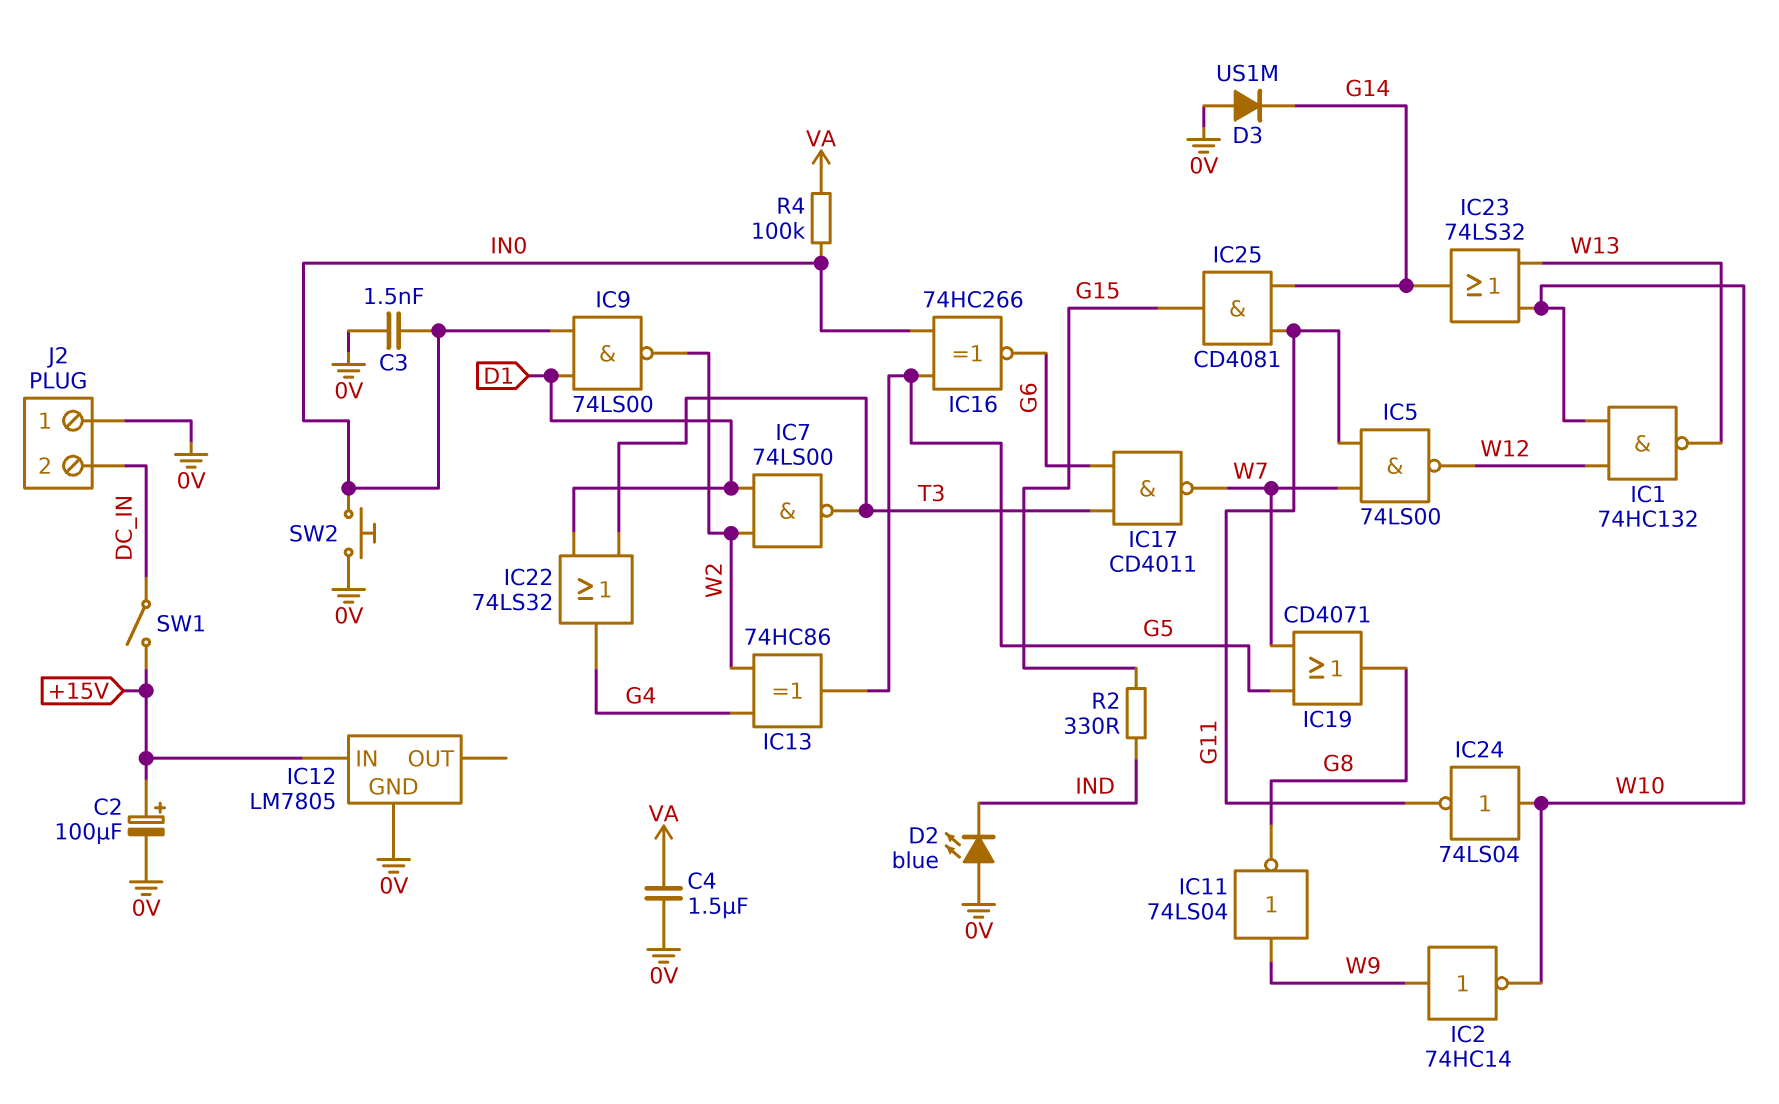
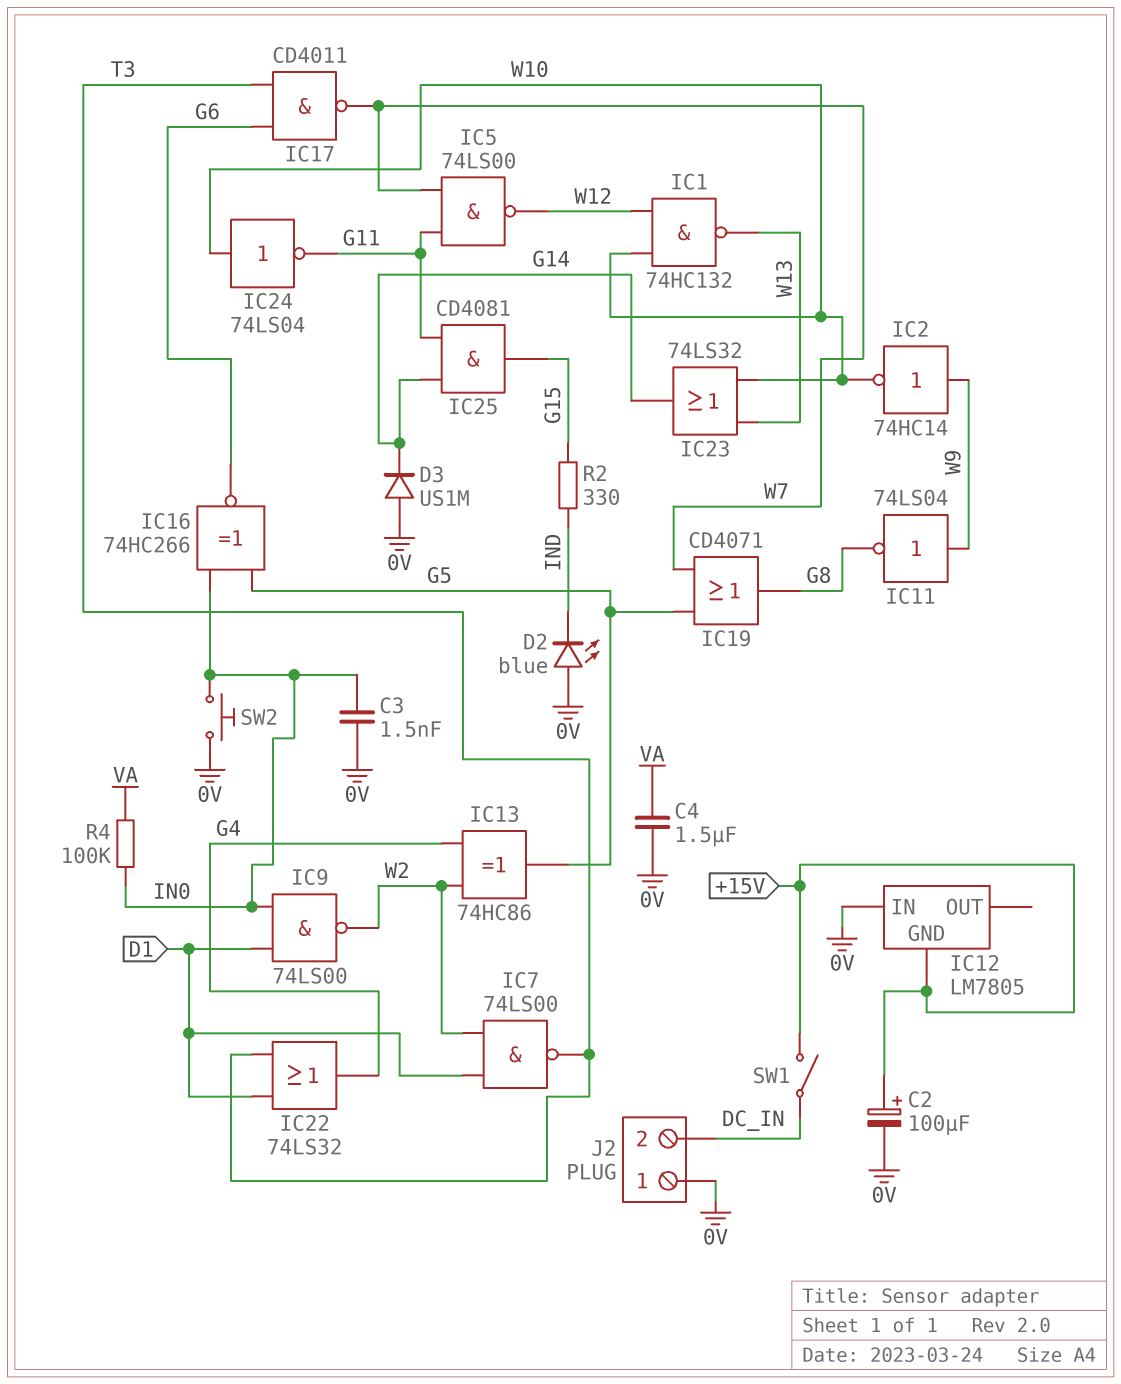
IC12 pin GND: 0V -> +15V
IC12 pin IN: +15V -> 0V

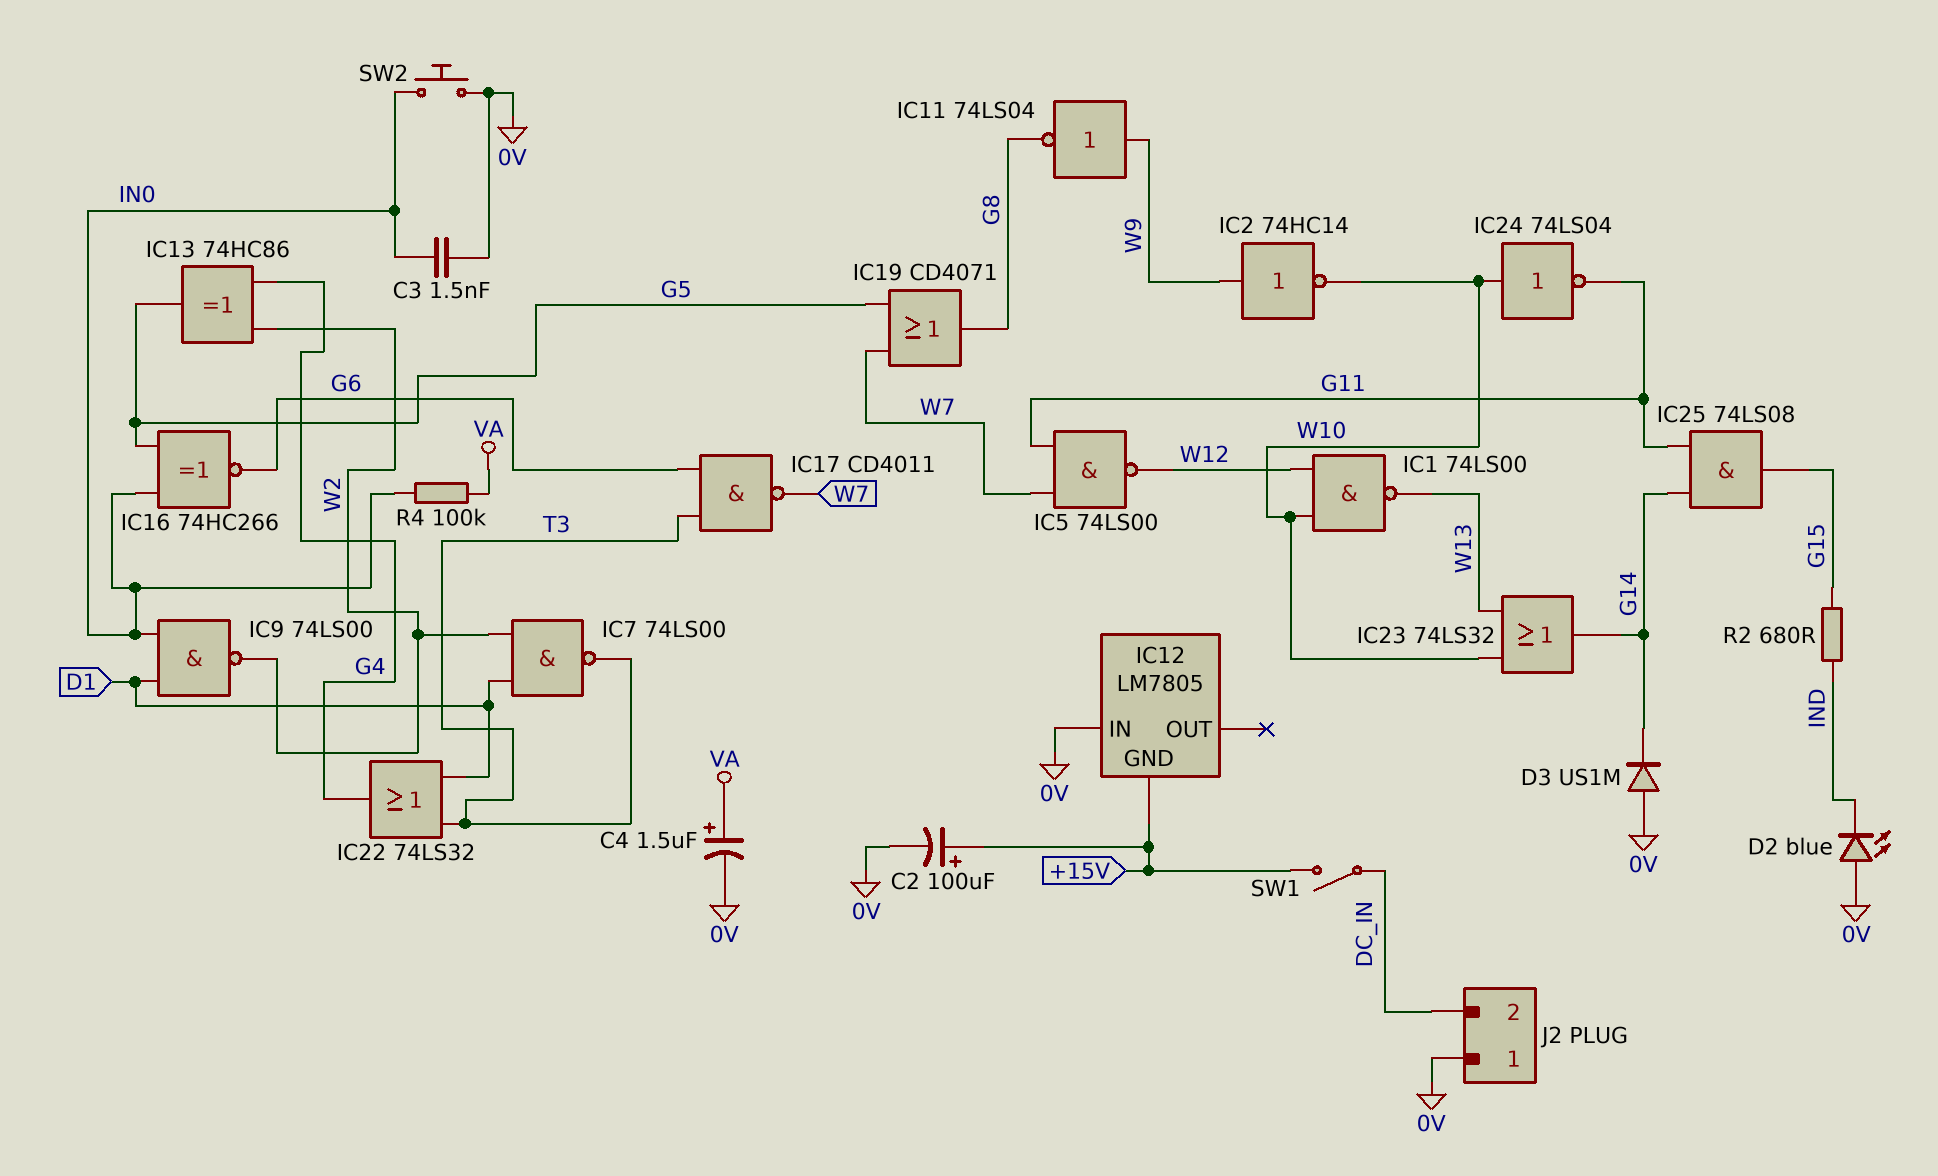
C4: 1.5uF (0V, VA) -> 1.5uF (plus VA, minus 0V)
IC1: NAND 74HC132 (in W10, in W12, out W13) -> NAND 74LS00 (in W10, in W12, out W13)
IC25: AND CD4081 (in G11, in G14, out G15) -> AND 74LS08 (in G11, in G14, out G15)
R2: 330 (G15, IND) -> 680 (G15, IND)

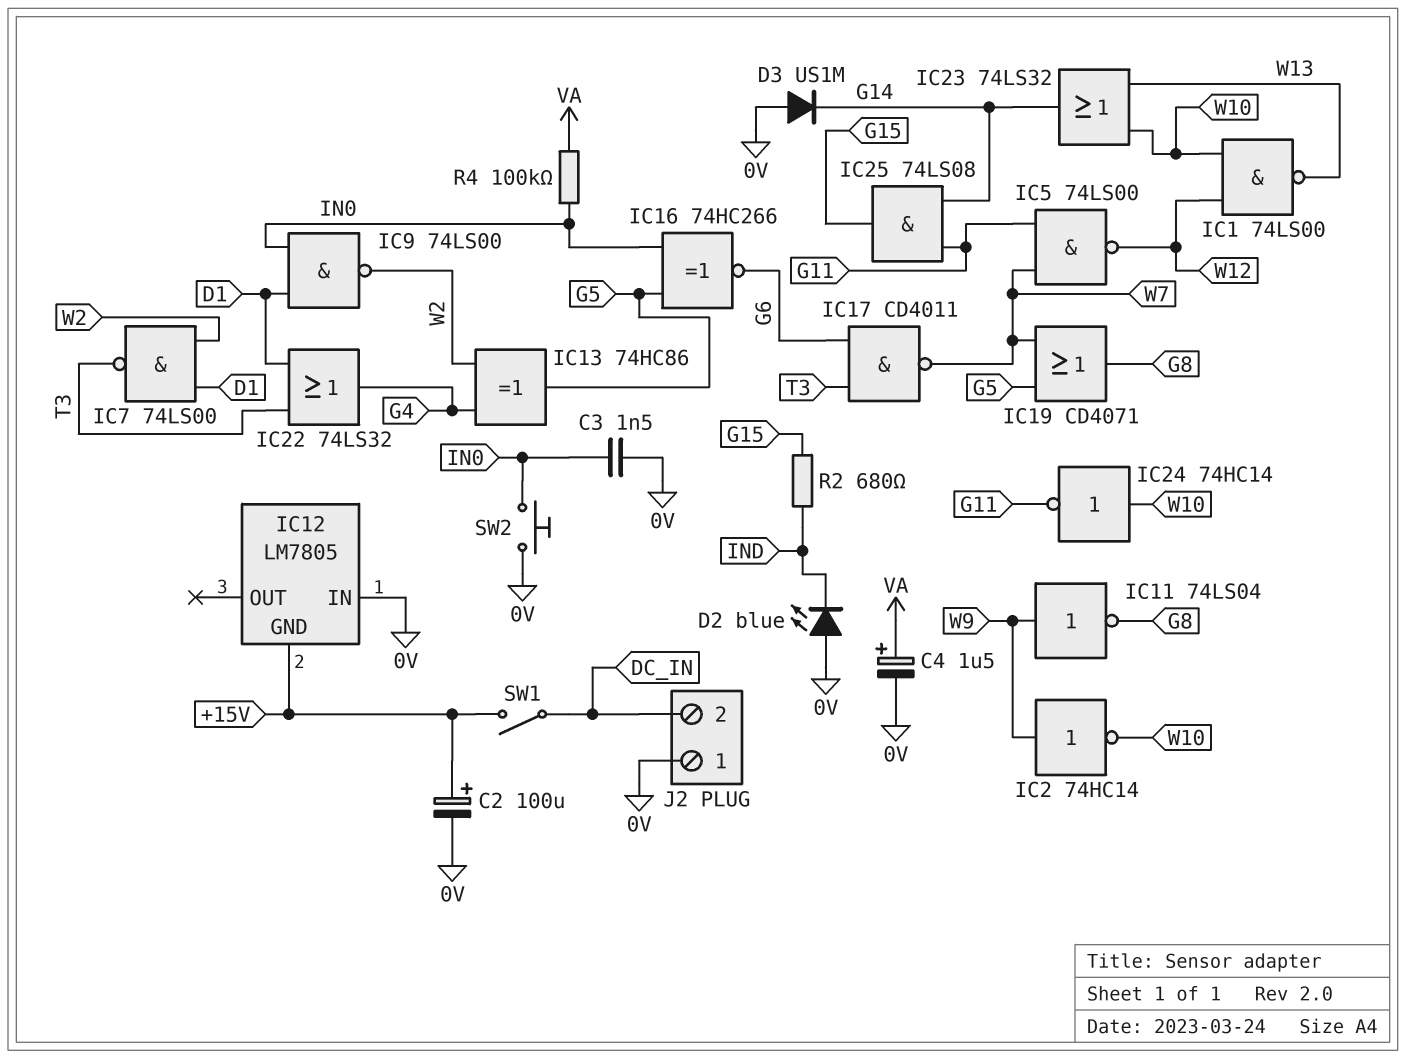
IC24: NOT 74LS04 (in W10, out G11) -> NOT 74HC14 (in W10, out G11)

